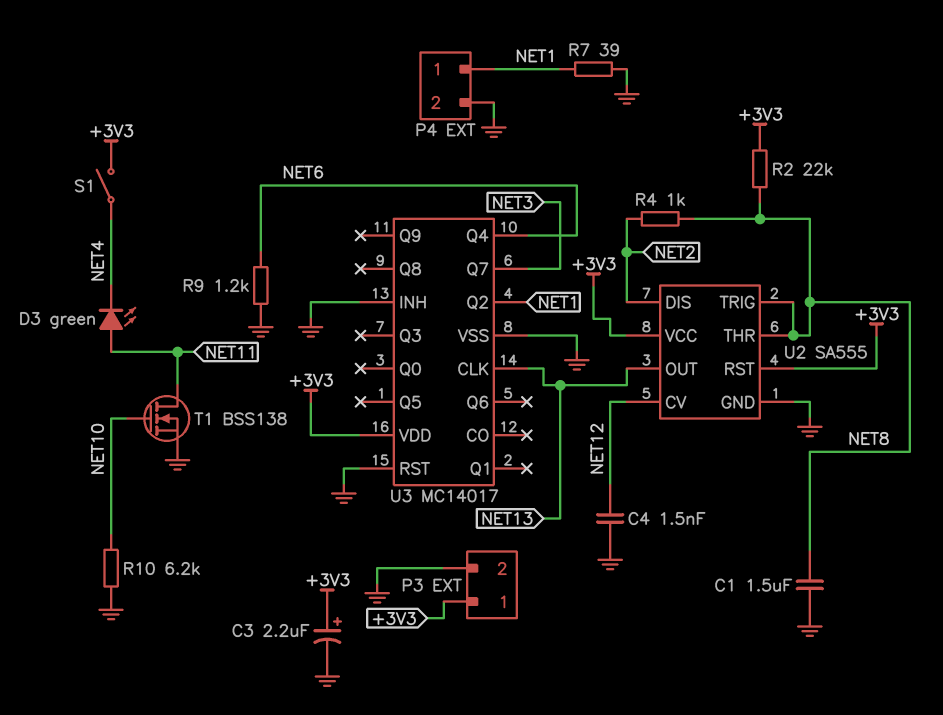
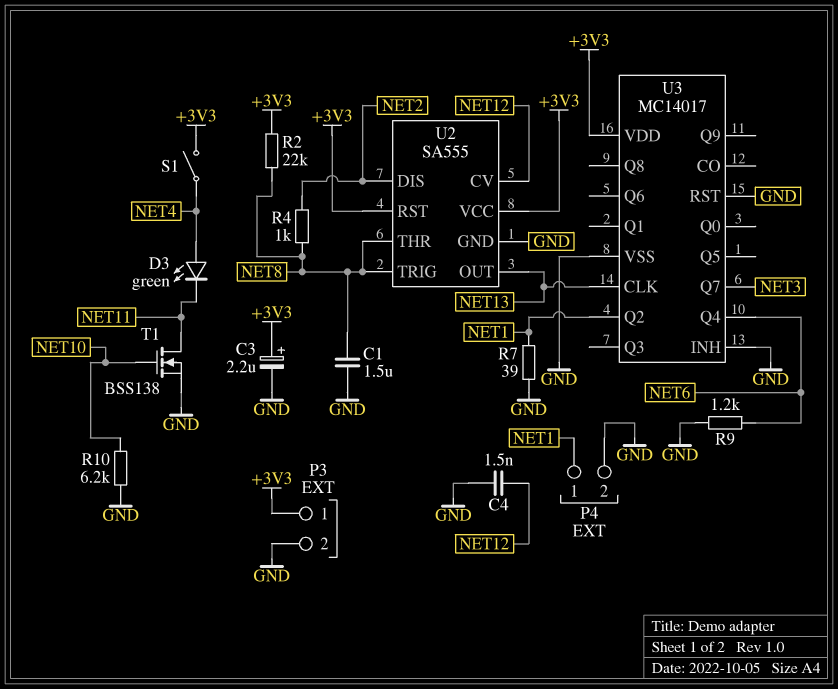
D3: LED green (A NET11, K NET4) -> LED green (A NET4, K NET11)

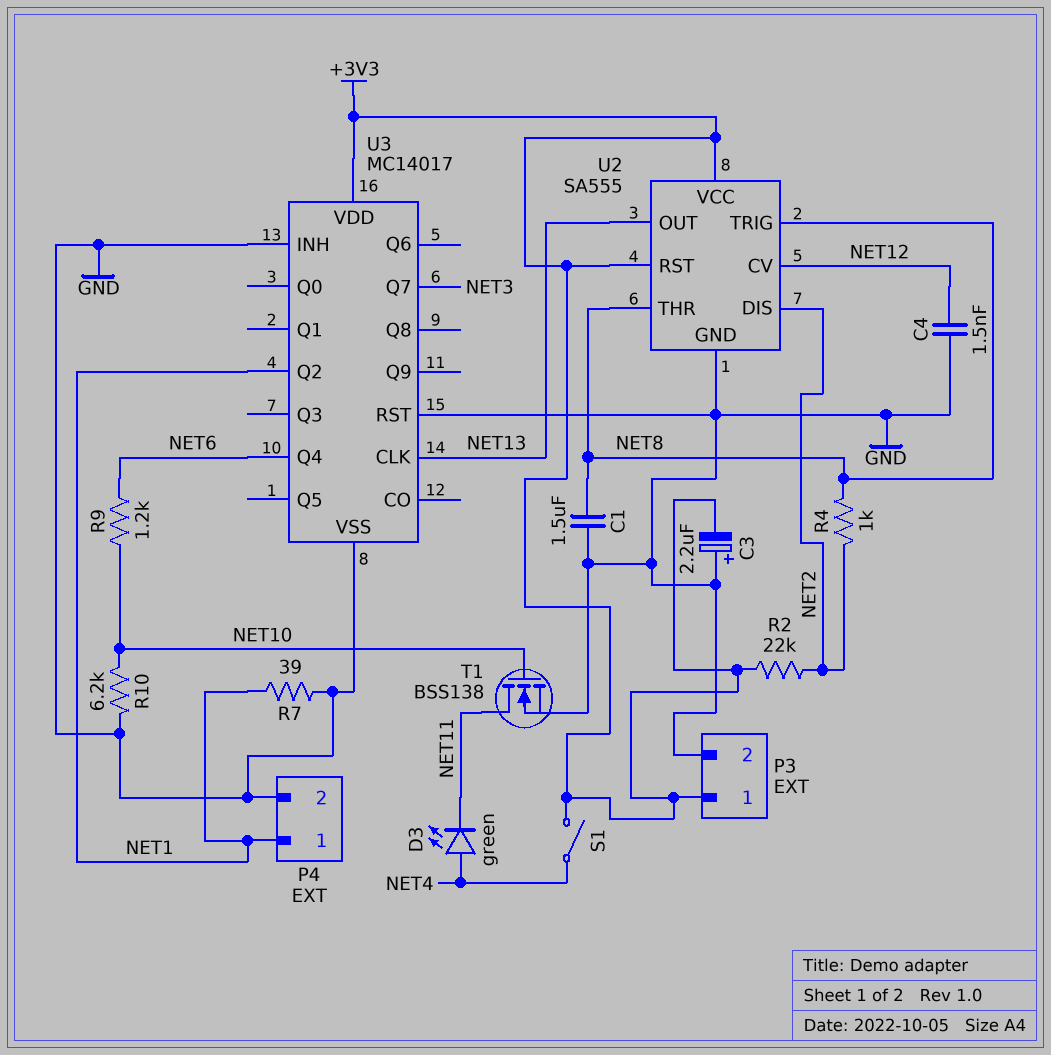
C3: 2.2uF (plus +3V3, minus GND) -> 2.2uF (plus GND, minus +3V3)
R2: 22k (+3V3, NET8) -> 22k (+3V3, NET2)
R9: 1.2k (GND, NET6) -> 1.2k (NET6, NET10)

